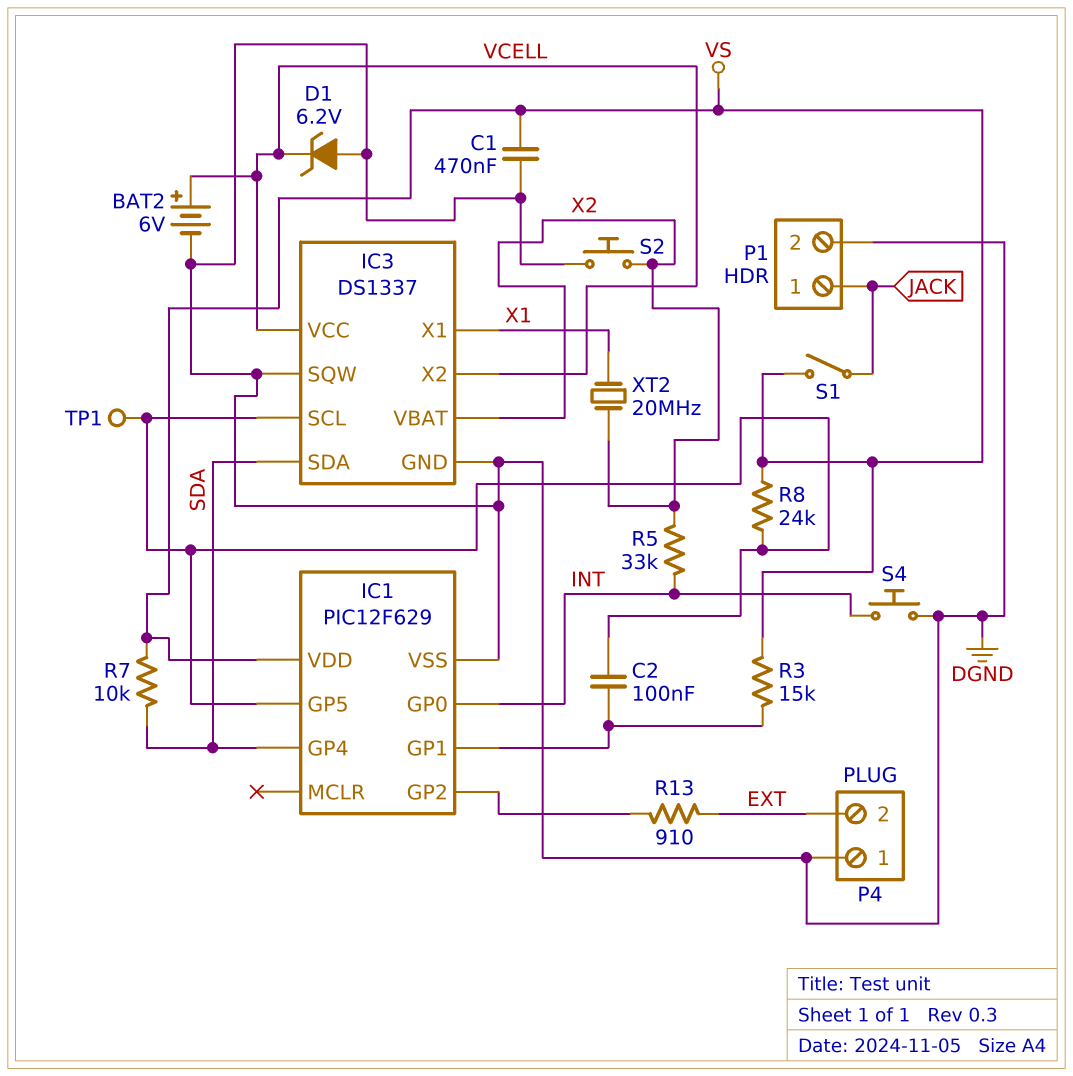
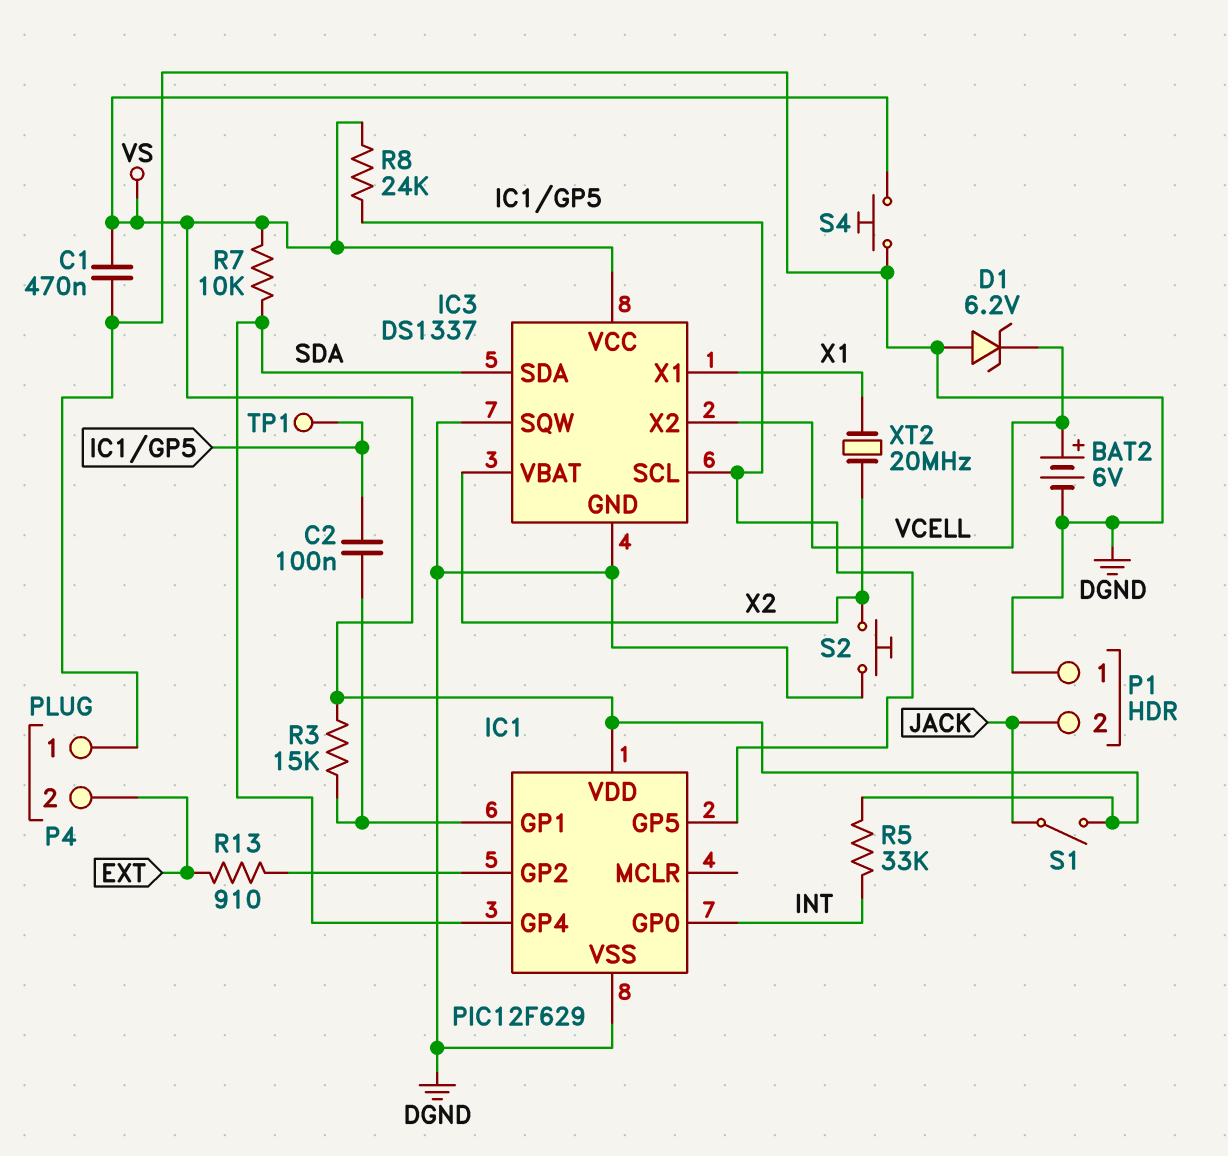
IC3 pin VCC: VCELL -> VS
P1 pin 1: JACK -> DGND
P1 pin 2: DGND -> JACK
R5: 33k (INT, X2) -> 33k (INT, VS)
S4: button (DGND, INT) -> button (DGND, VS)

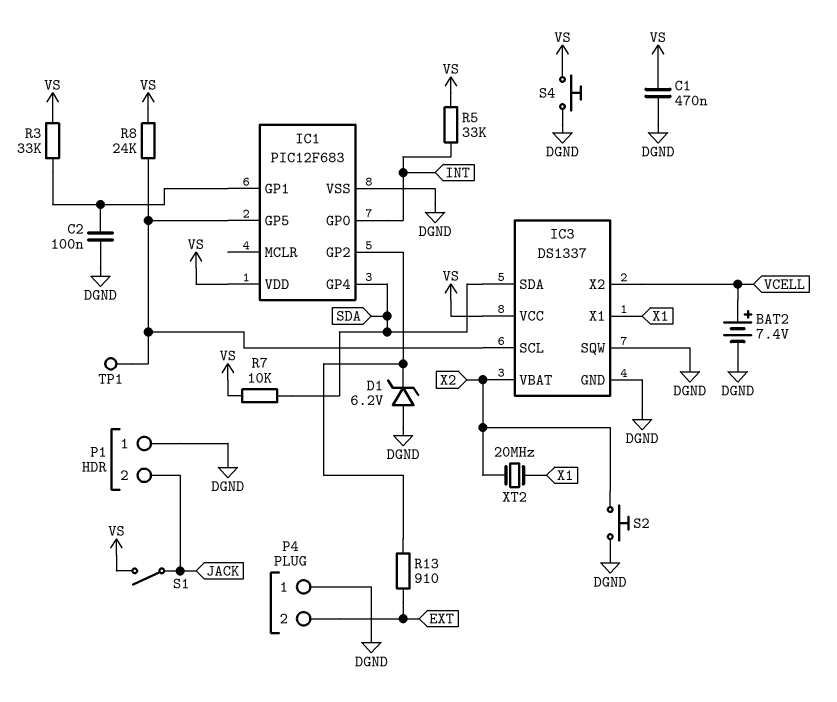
BAT2: 6V (plus VCELL, minus DGND) -> 7.4V (plus VCELL, minus DGND)
C2: 100nF (IC1/GP1, IC1/GP5) -> 100nF (DGND, IC1/GP1)
D1: zener 6.2V (A DGND, K VCELL) -> zener 6.2V (A DGND, K IC1/GP2)
IC1: PIC12F629 -> PIC12F683
R3: 15k (IC1/GP1, VS) -> 33k (IC1/GP1, VS)

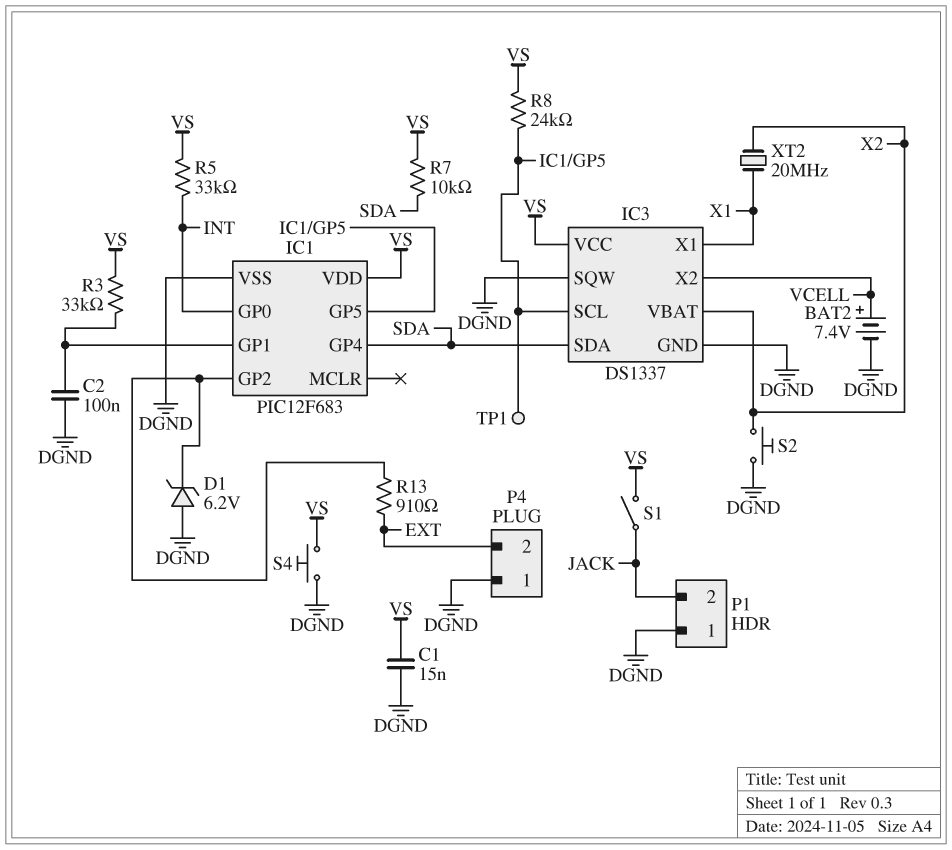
C1: 470nF (DGND, VS) -> 15nF (DGND, VS)

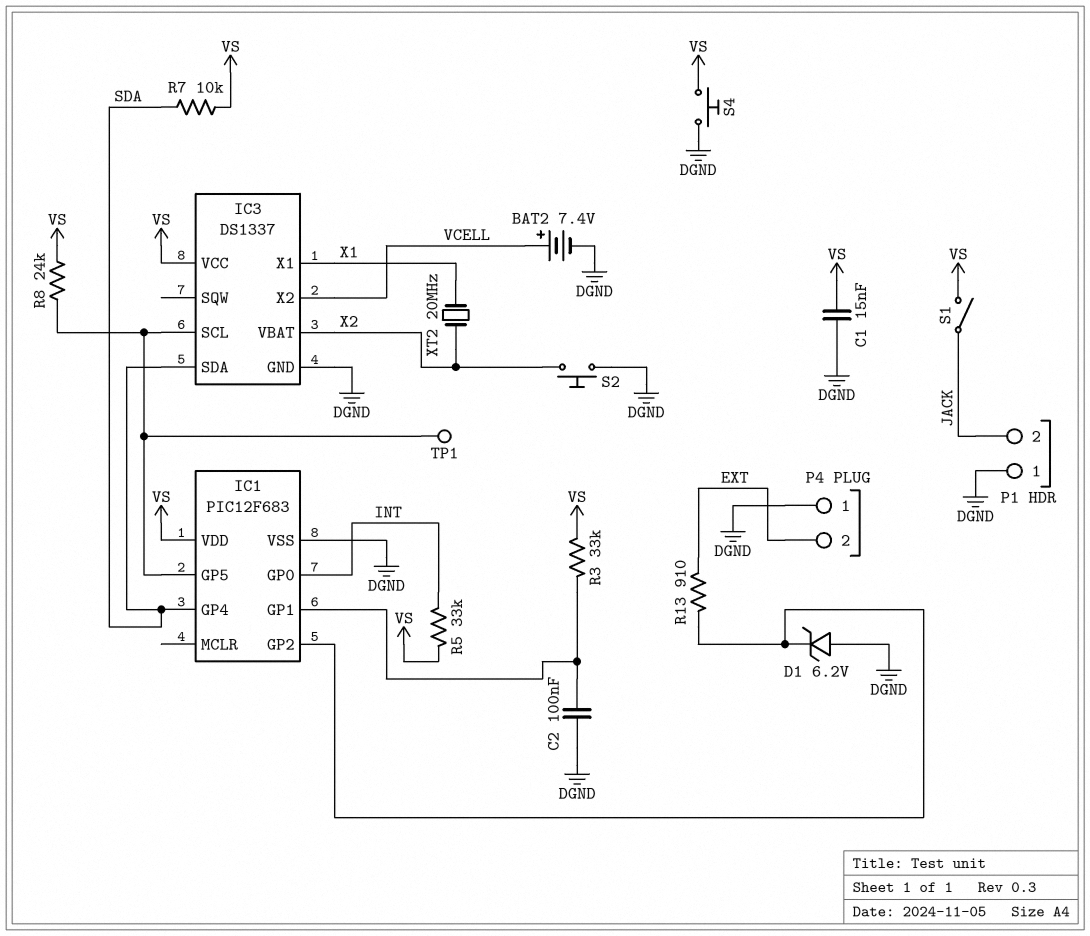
IC3 pin SQW: DGND -> none

